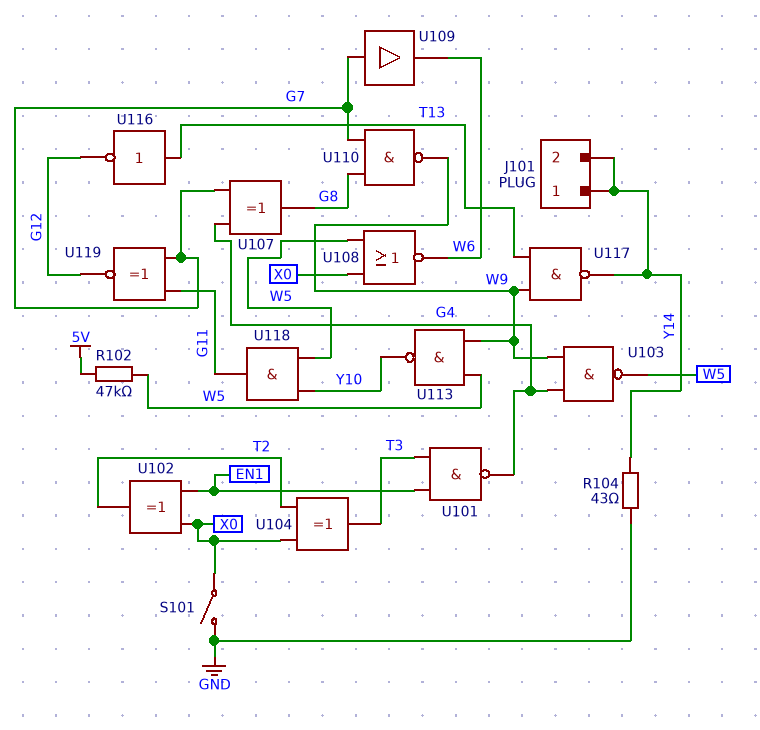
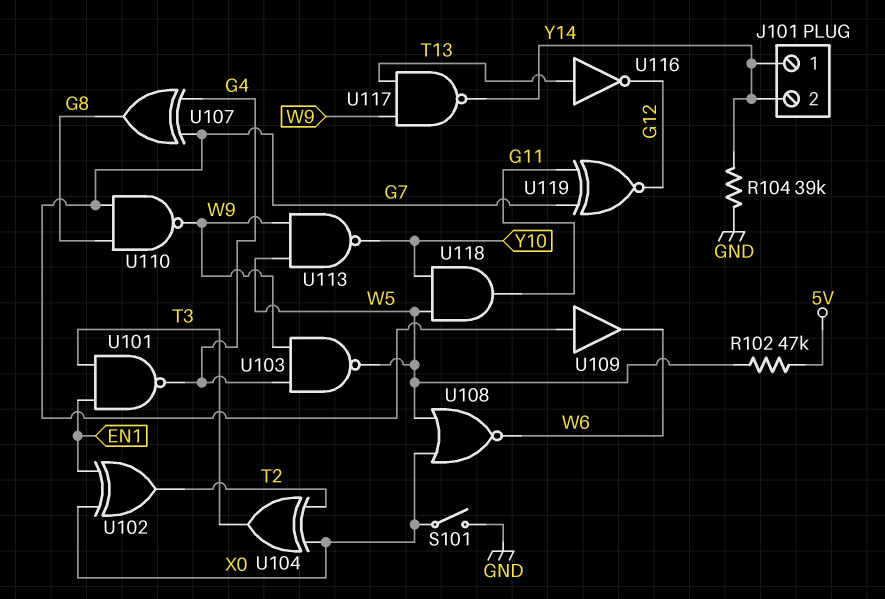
R104: 43 (GND, Y14) -> 39k (GND, Y14)

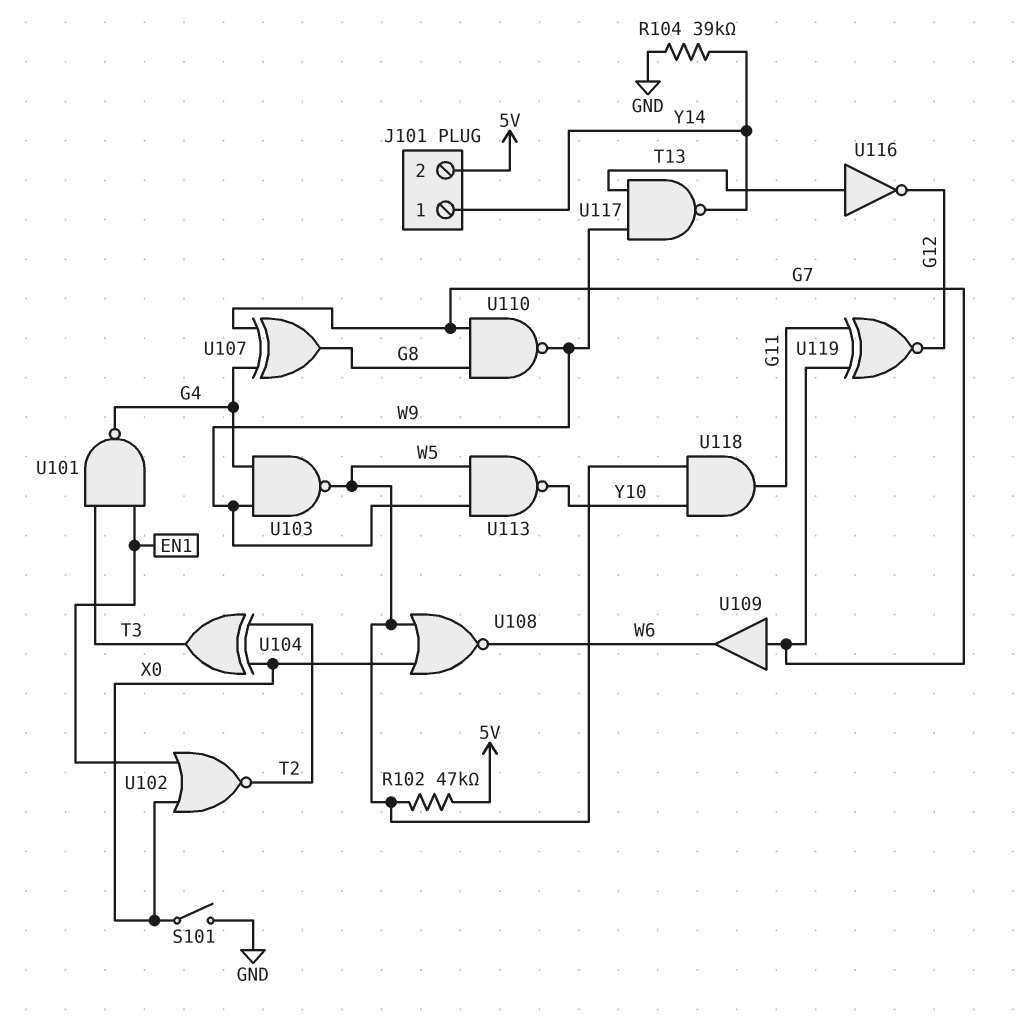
J101 pin 2: Y14 -> 5V
U102: XOR (in EN1, in X0, out T2) -> NOR (in EN1, in X0, out T2)

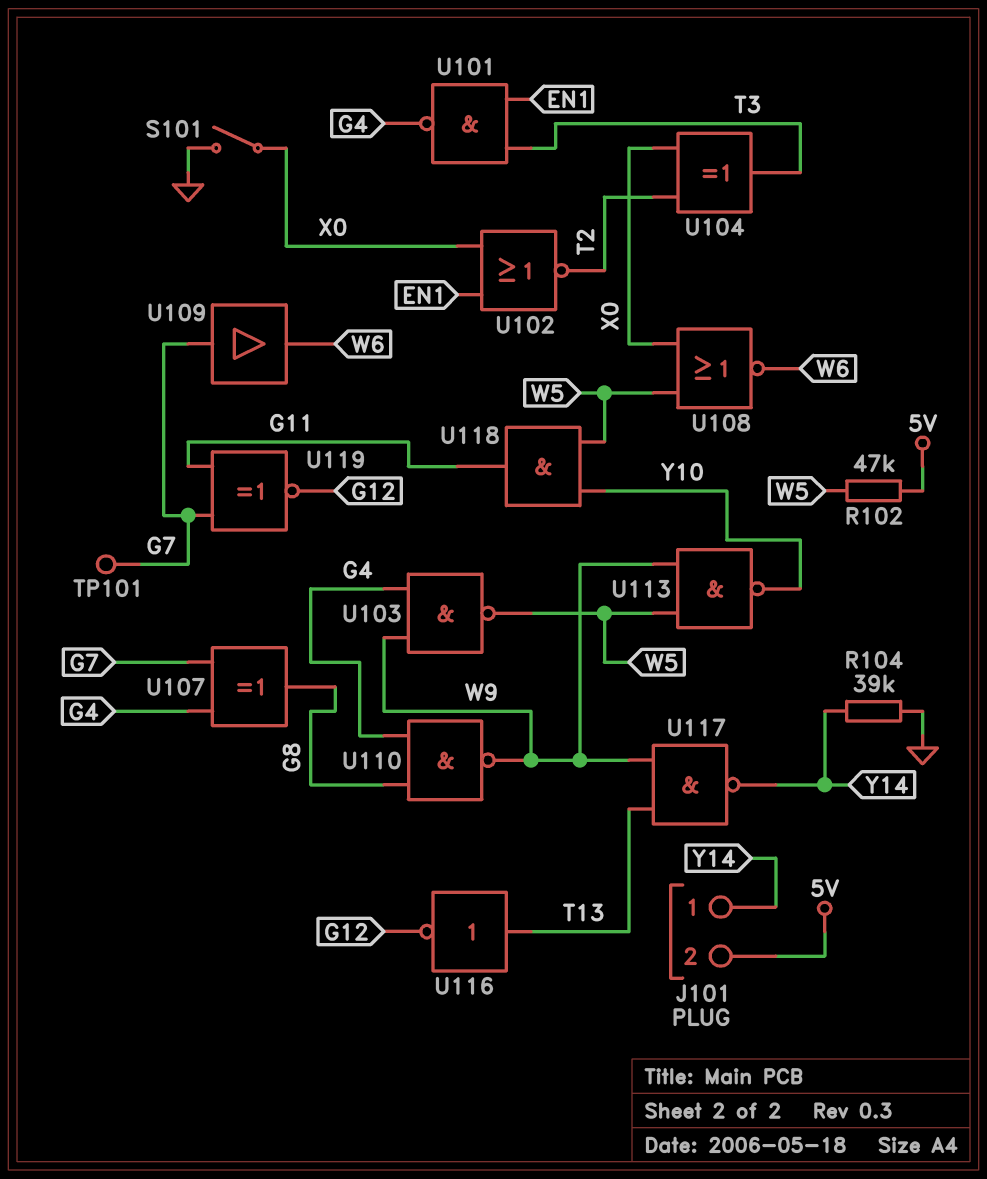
TP101: none -> test point (G7)
U110: NAND (in G7, in G8, out W9) -> NAND (in G4, in G8, out W9)

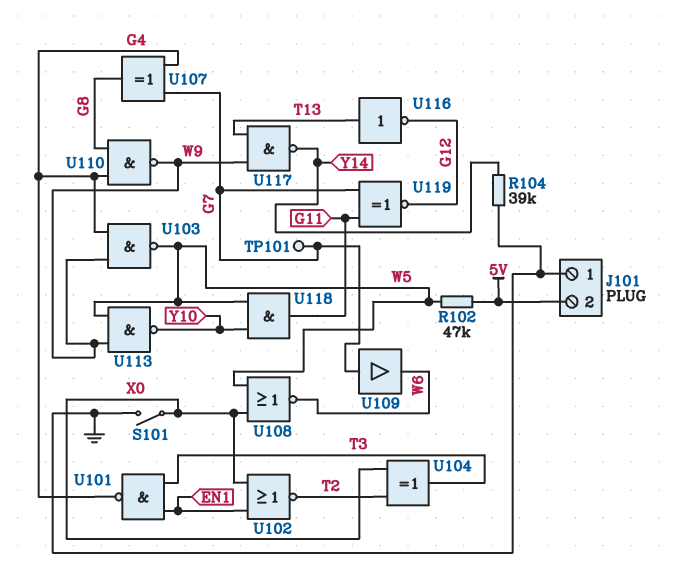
J101 pin 1: Y14 -> GND

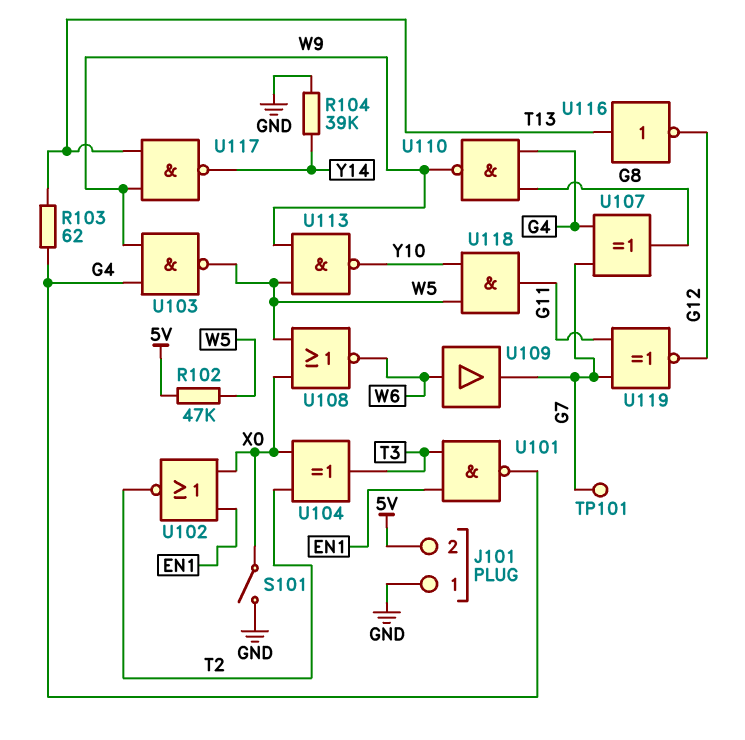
R103: none -> 62 (G4, T13)
U109: buffer (in G7, out W6) -> buffer (in W6, out G7)

